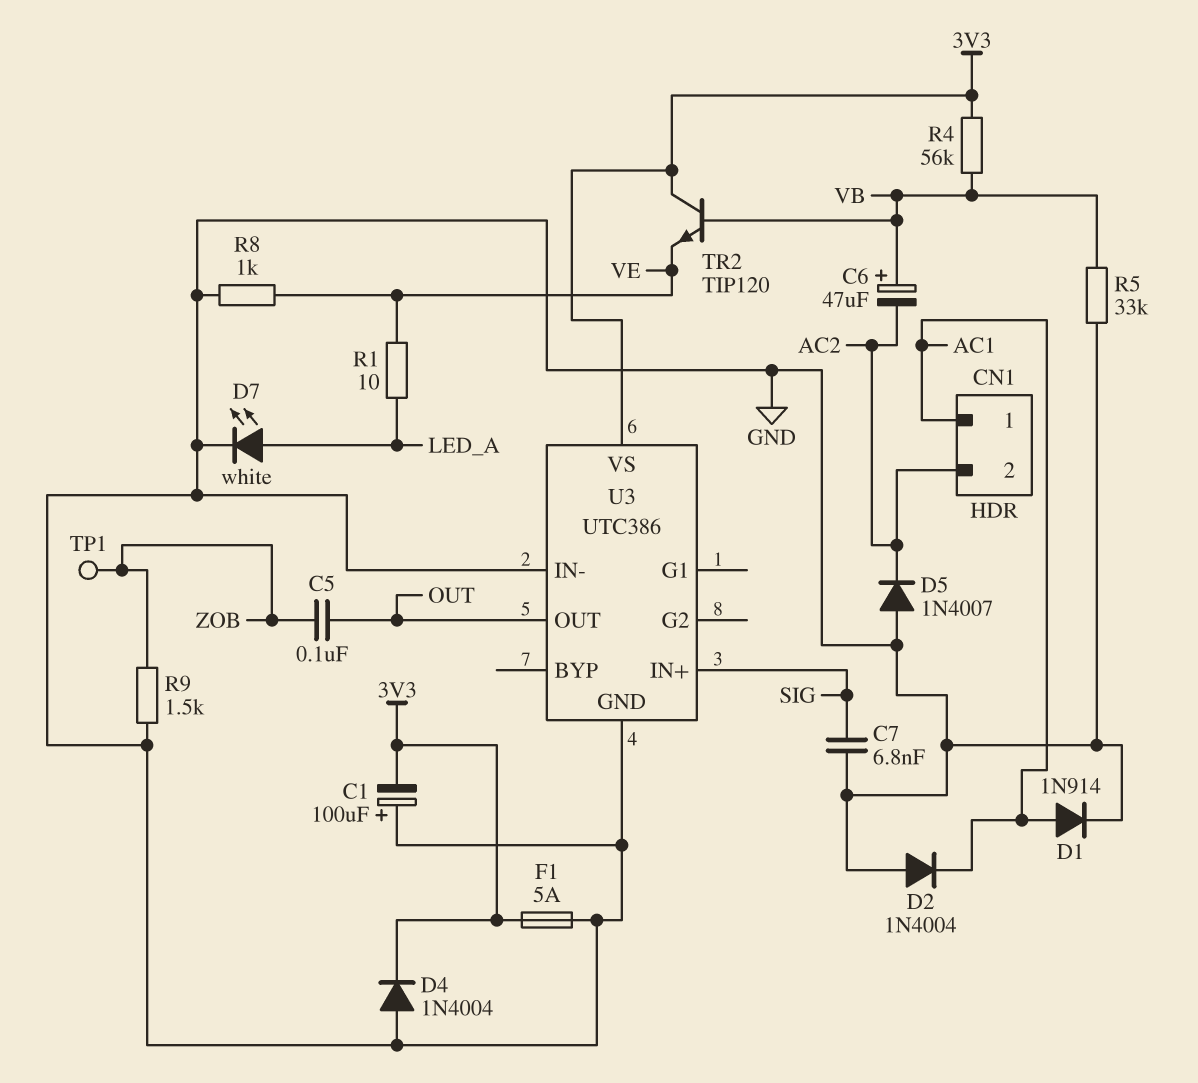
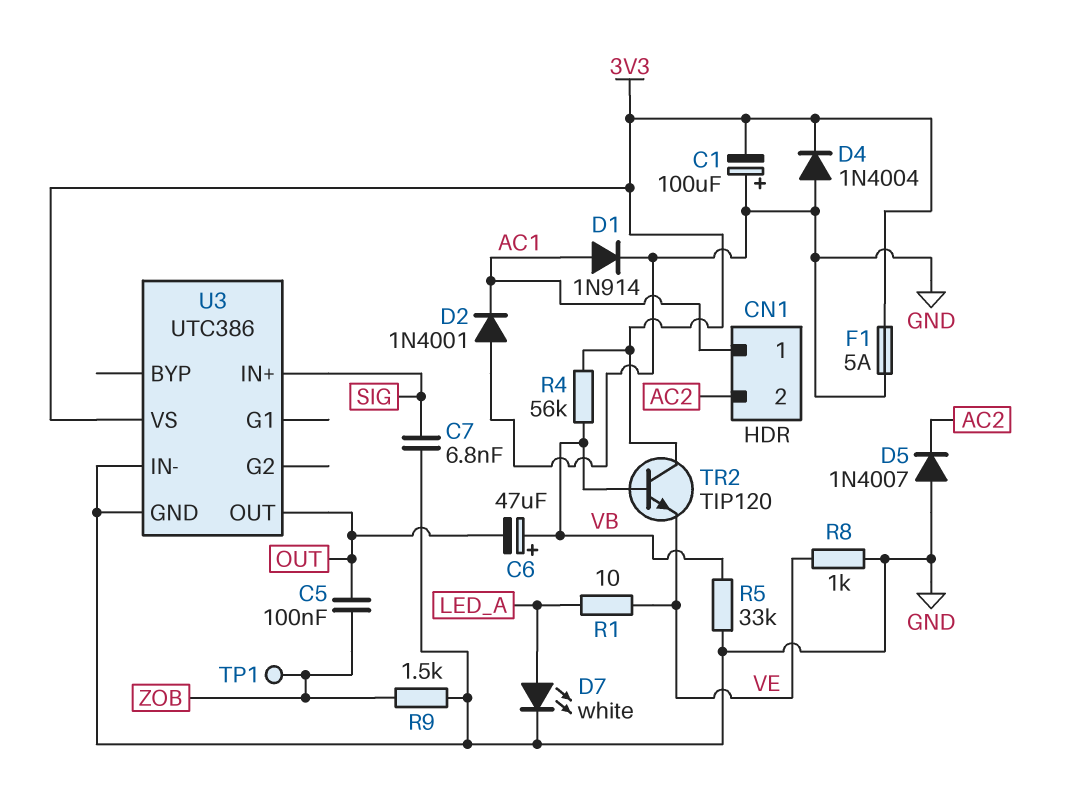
C6: 47uF (plus VB, minus AC2) -> 47uF (plus VB, minus OUT)
D2: diode 1N4004 (A GND, K AC1) -> diode 1N4001 (A GND, K AC1)

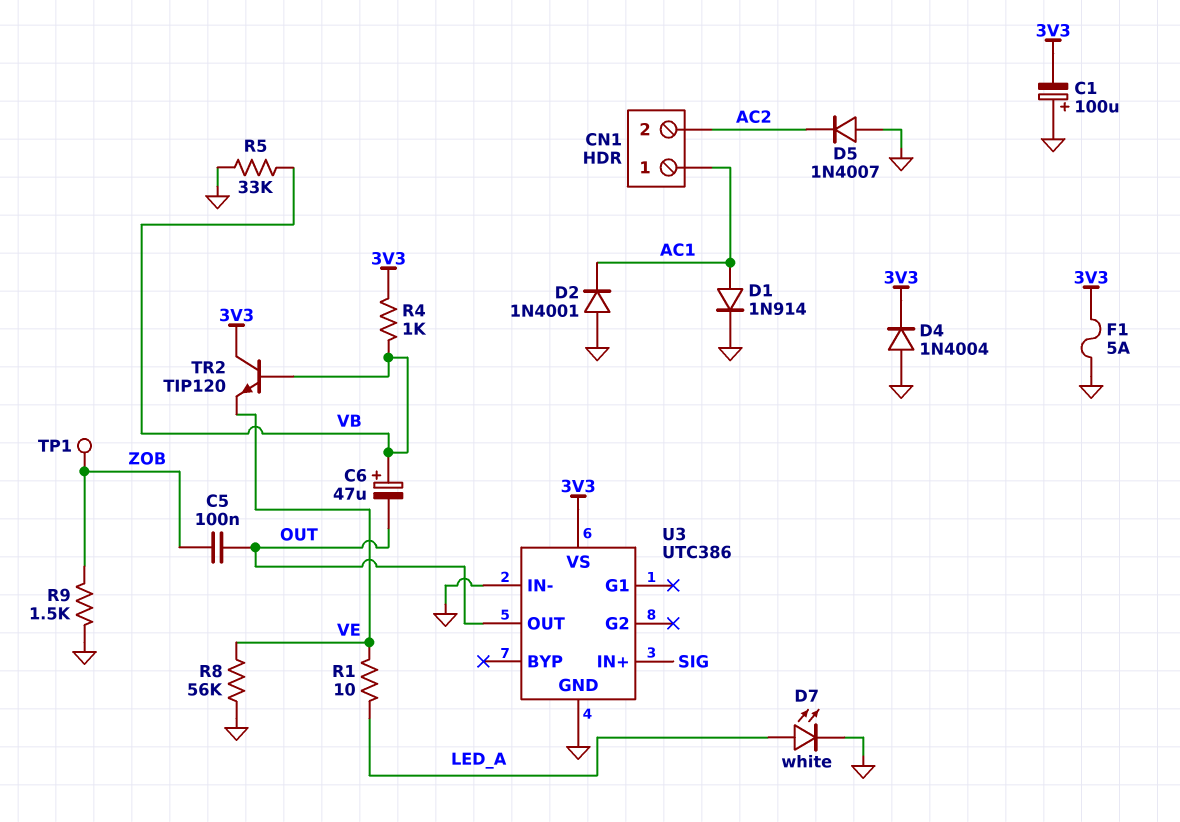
C7: 6.8nF (GND, SIG) -> none
R4: 56k (3V3, VB) -> 1k (3V3, VB)
R8: 1k (GND, VE) -> 56k (GND, VE)

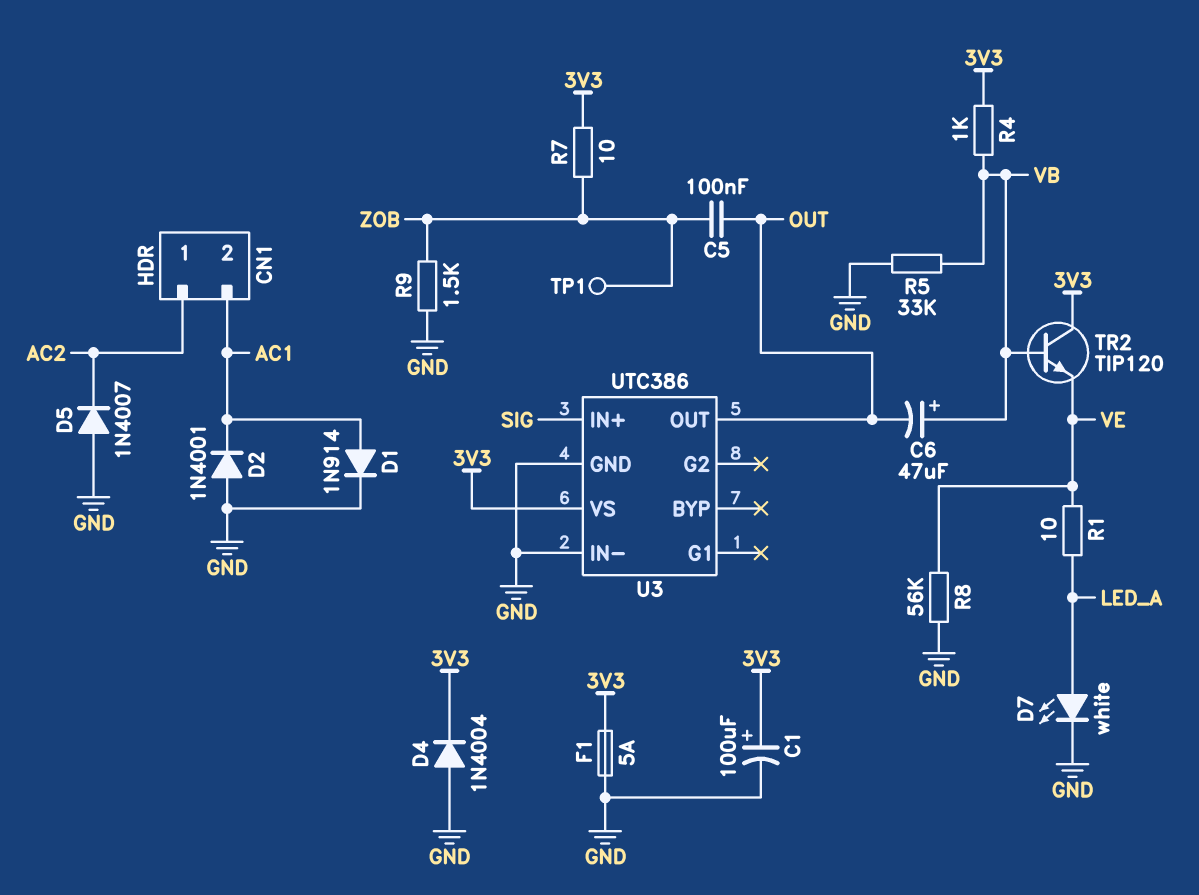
C1: 100uF (plus GND, minus 3V3) -> 100uF (plus 3V3, minus GND)
CN1 pin 1: AC1 -> AC2
CN1 pin 2: AC2 -> AC1
R7: none -> 10 (3V3, ZOB)

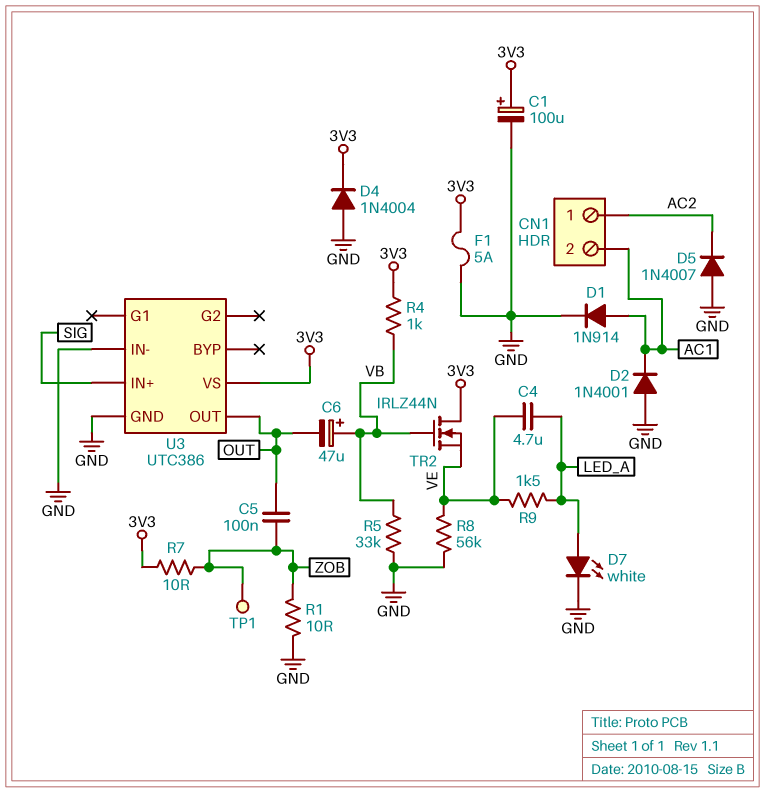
C4: none -> 4.7uF (LED_A, VE)
R1: 10 (LED_A, VE) -> 10 (GND, ZOB)
R9: 1.5k (GND, ZOB) -> 1.5k (LED_A, VE)
TR2: NPN TIP120 (B VB, C 3V3, E VE) -> NMOS IRLZ44N (G VB, D 3V3, S VE)

